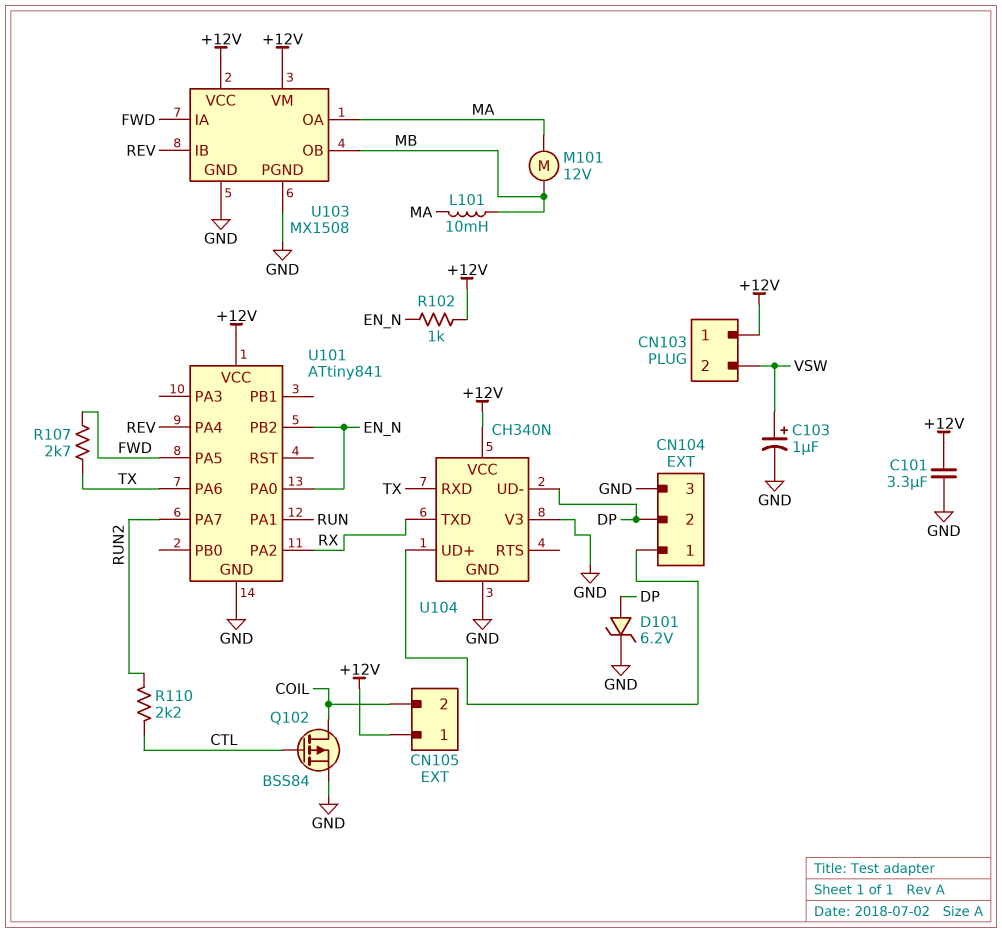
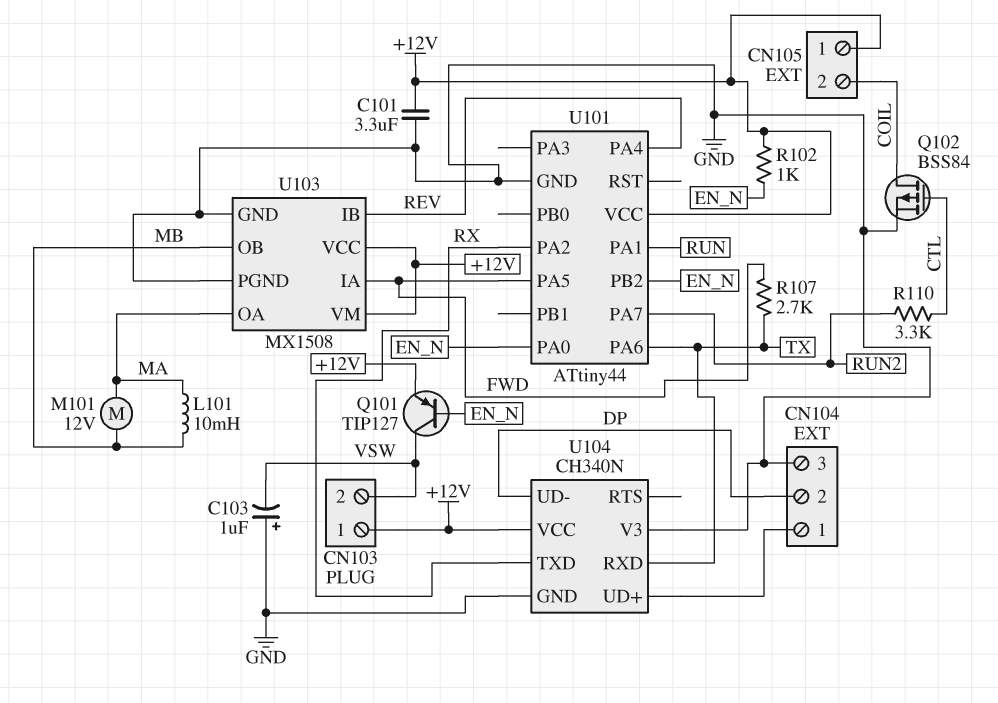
C103: 1uF (plus VSW, minus GND) -> 1uF (plus GND, minus VSW)
D101: zener 6.2V (A DP, K GND) -> none
Q101: none -> PNP TIP127 (B EN_N, C VSW, E +12V)
R110: 2.2k (CTL, RUN2) -> 3.3k (CTL, RUN2)
U101: ATtiny841 -> ATtiny44

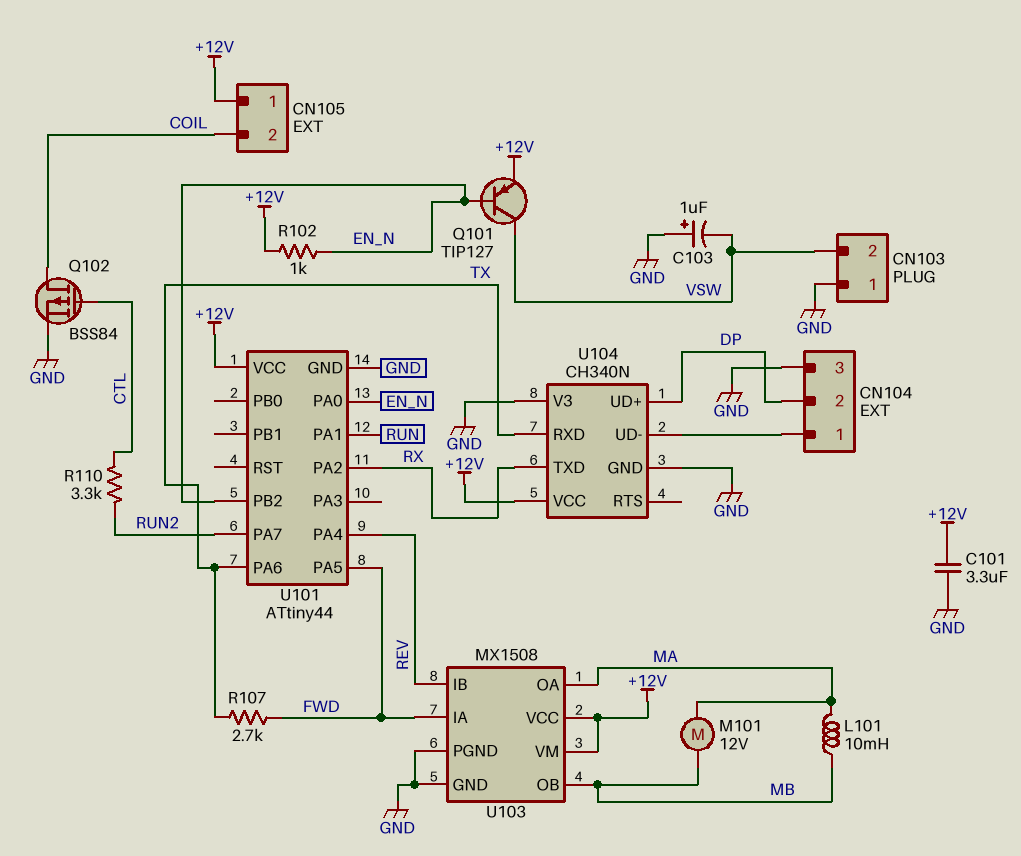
CN103 pin 1: +12V -> GND
U104 pin UD+: CN104/1 -> DP
U104 pin UD-: DP -> CN104/1

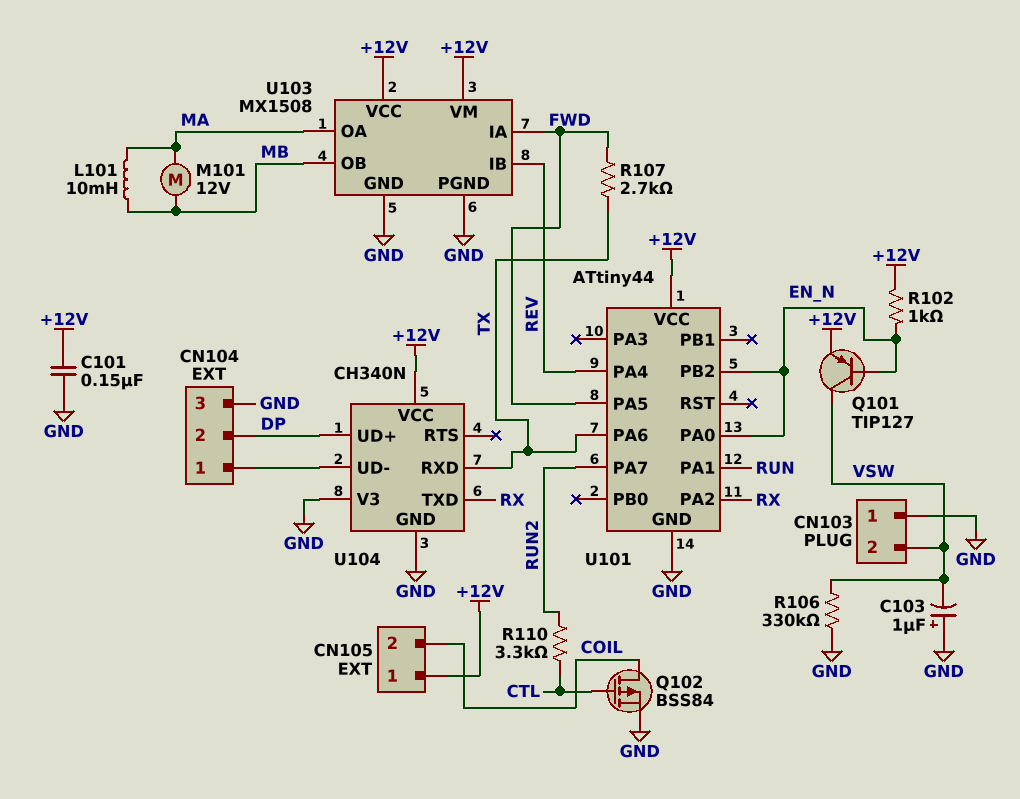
C101: 3.3uF (+12V, GND) -> 150nF (+12V, GND)
R106: none -> 330k (GND, VSW)

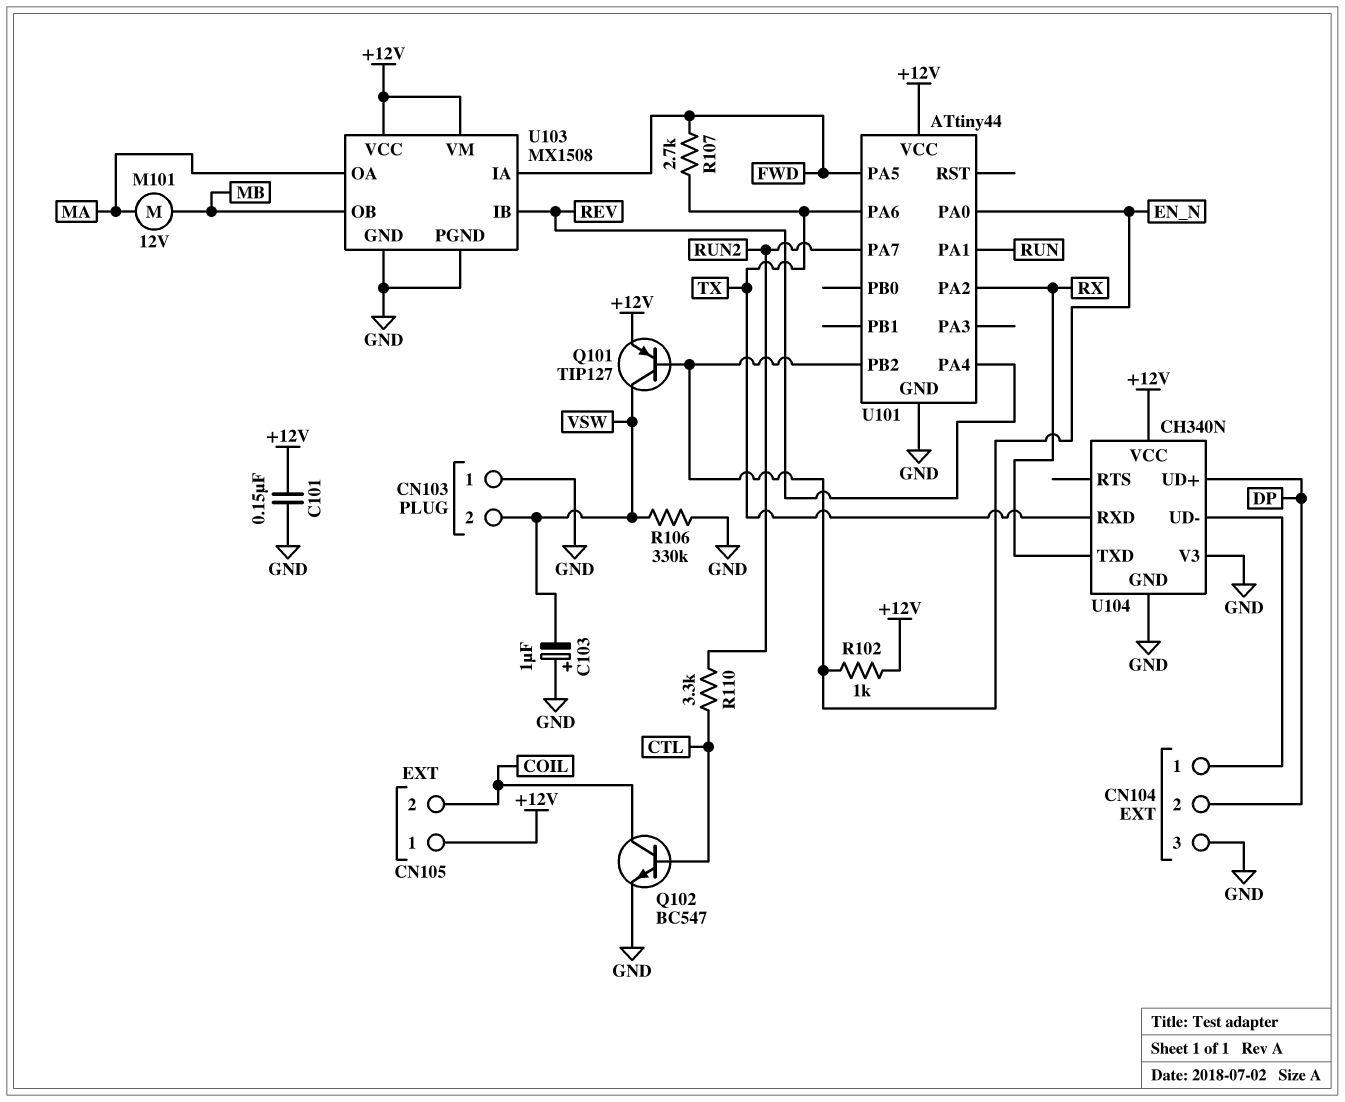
L101: 10mH (MA, MB) -> none
Q102: PMOS BSS84 (G CTL, D COIL, S GND) -> NPN BC547 (B CTL, C COIL, E GND)

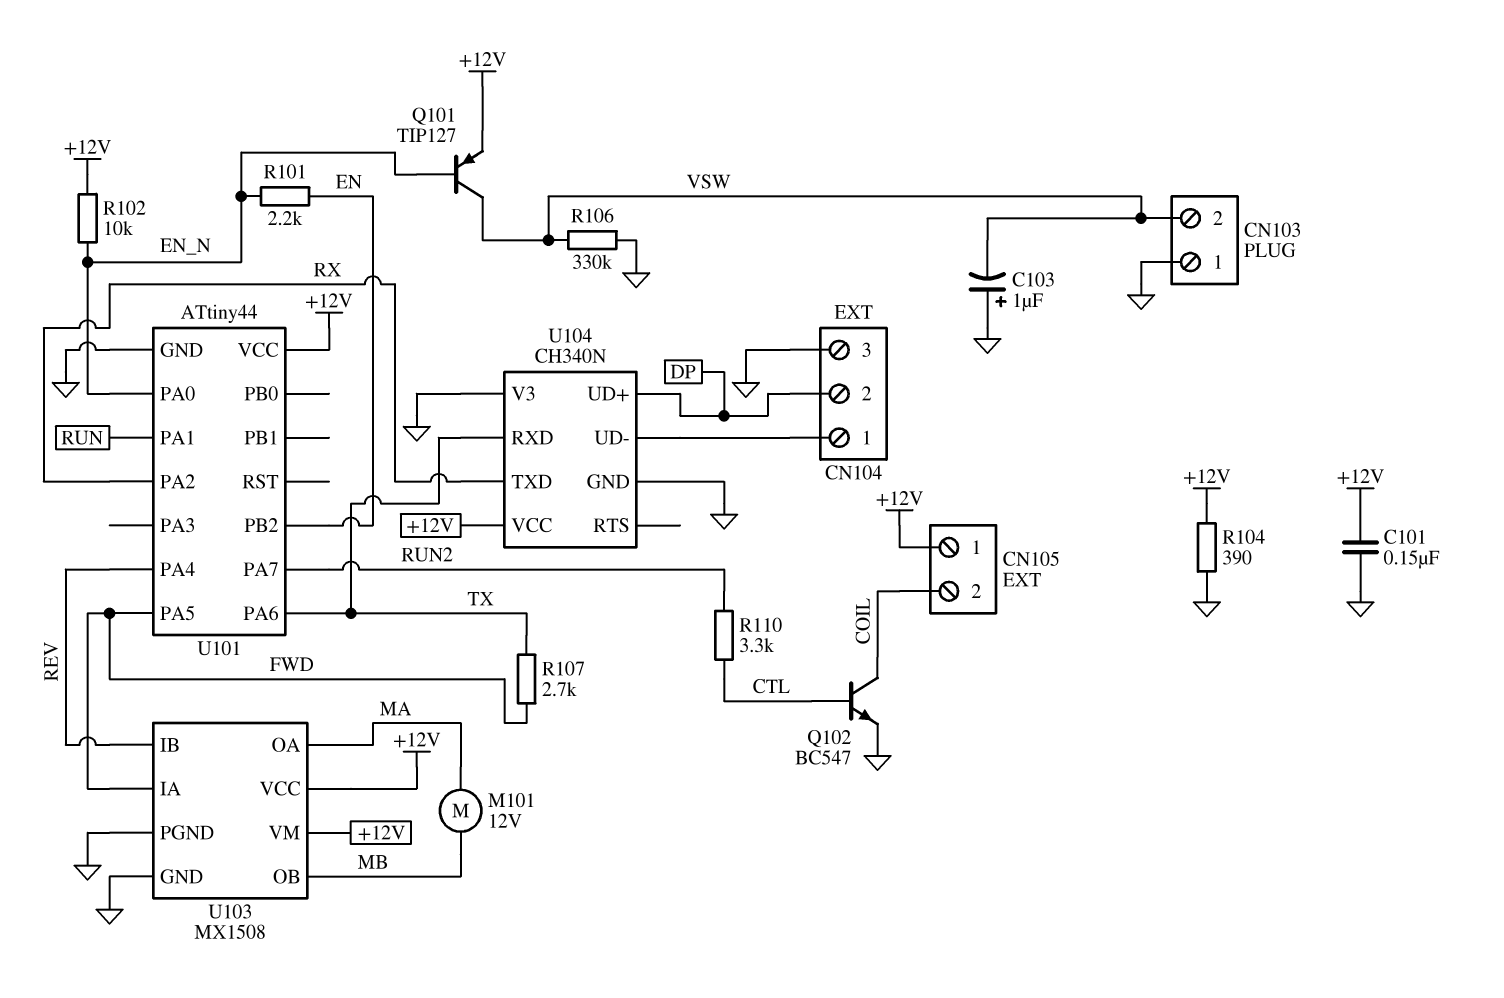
R101: none -> 2.2k (EN, EN_N)
R102: 1k (+12V, EN_N) -> 10k (+12V, EN_N)
R104: none -> 390 (+12V, GND)
U101 pin PB2: EN_N -> EN

